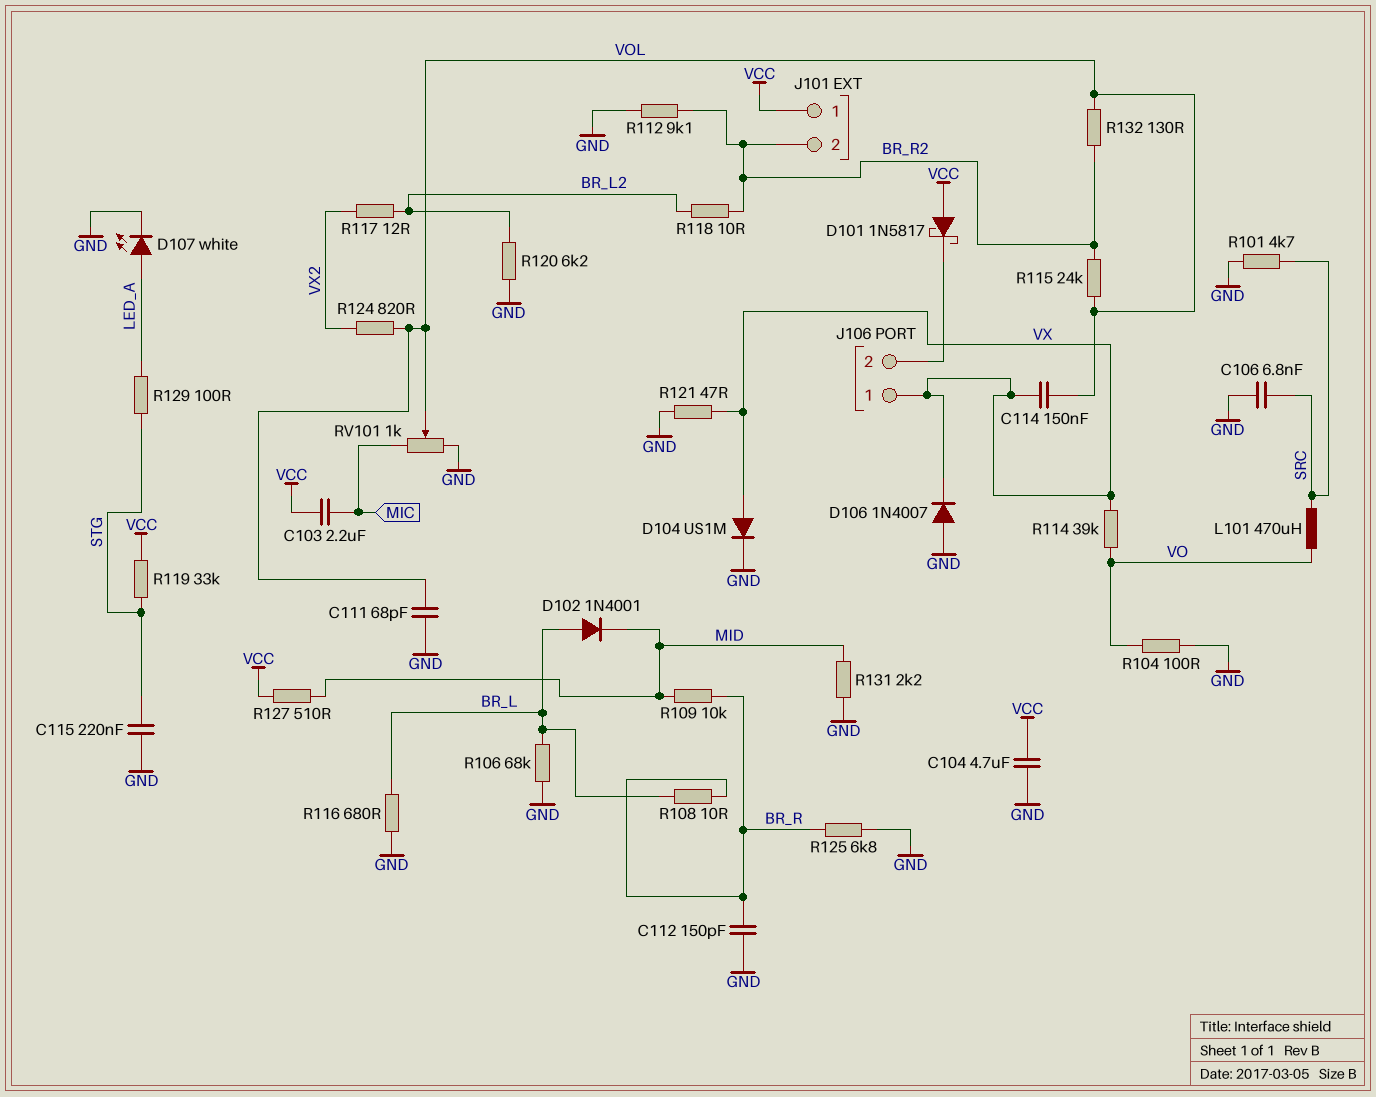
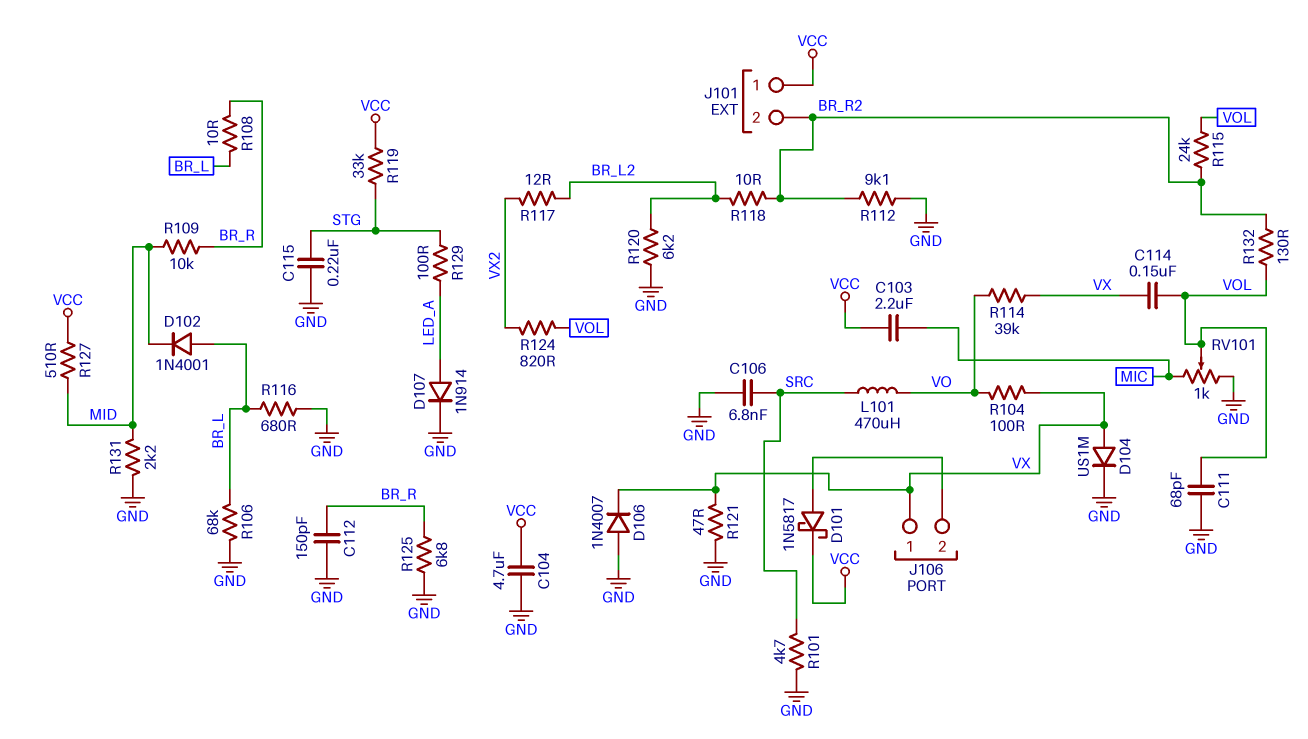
D101: schottky 1N5817 (A VCC, K J106/2) -> schottky 1N5817 (A J106/2, K VCC)
D107: LED white (A LED_A, K GND) -> diode 1N914 (A LED_A, K GND)
R104: 100 (GND, VO) -> 100 (VO, VX)

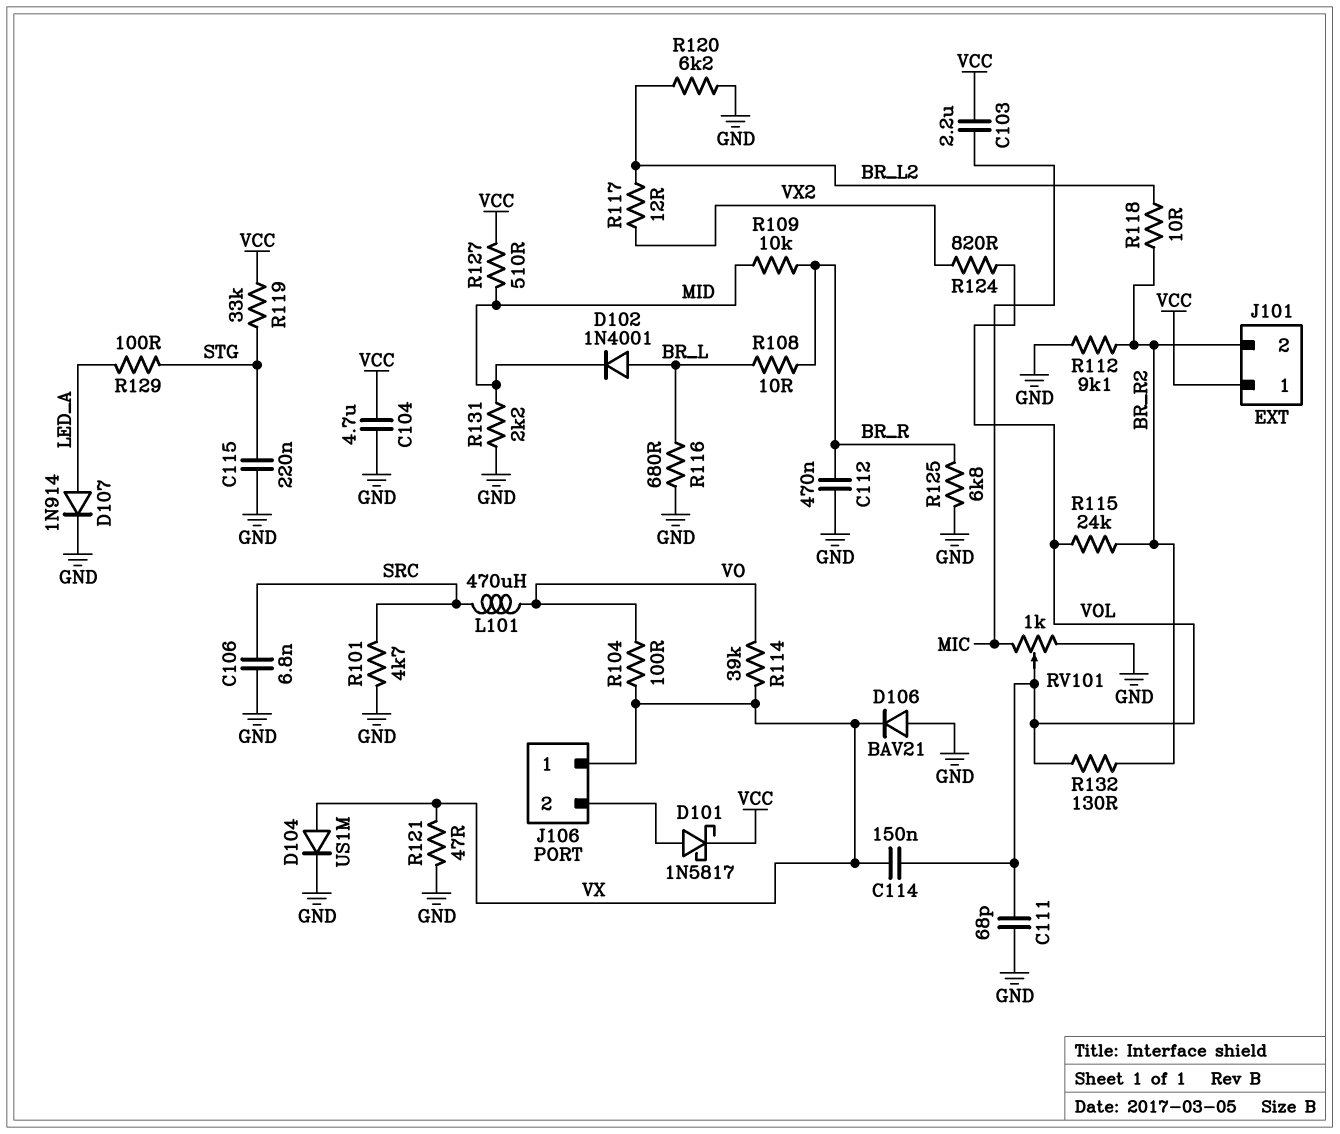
C112: 150pF (BR_R, GND) -> 470nF (BR_R, GND)
D106: diode 1N4007 (A GND, K VX) -> diode BAV21 (A GND, K VX)
R106: 68k (BR_L, GND) -> none

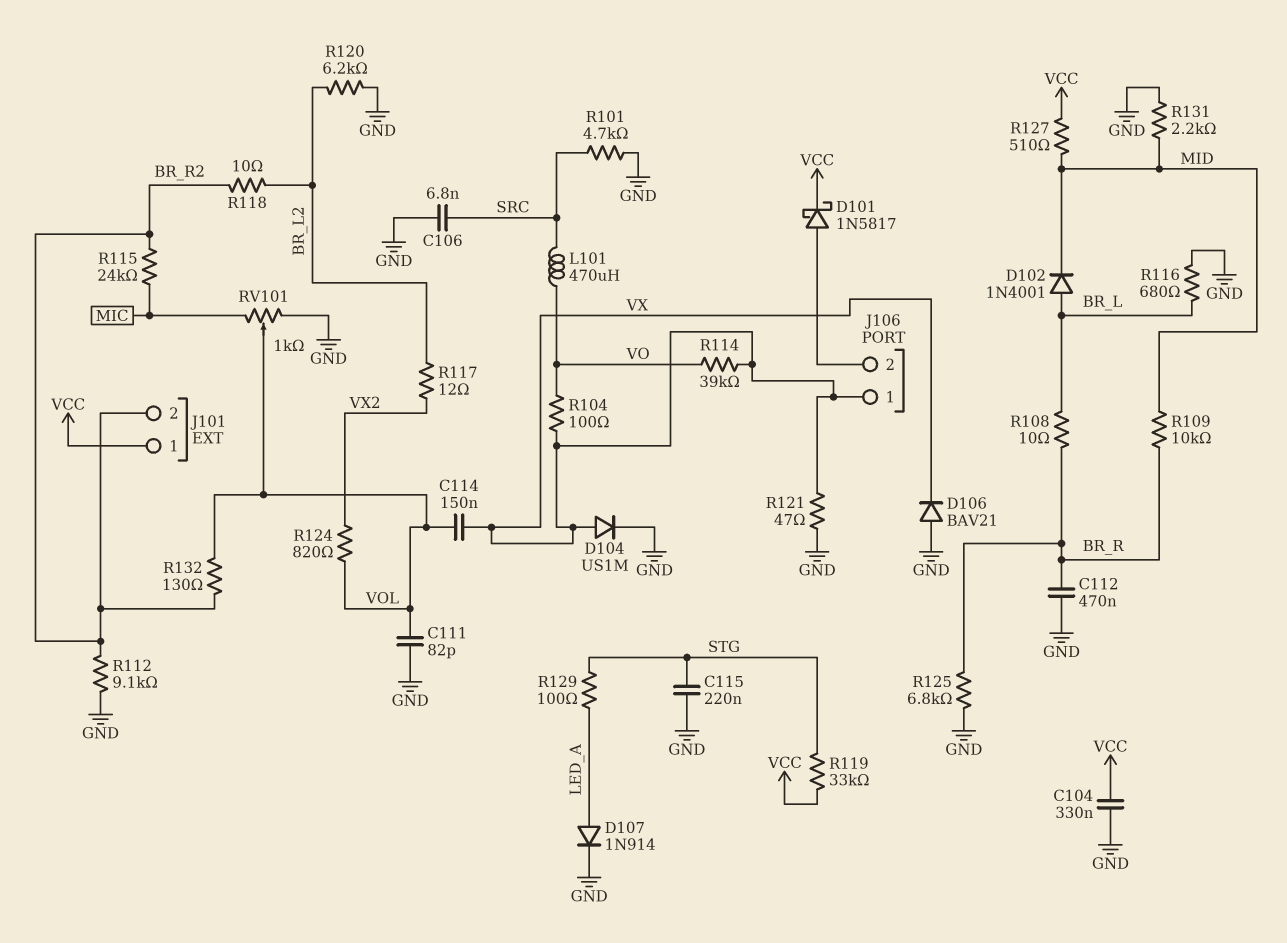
C103: 2.2uF (MIC, VCC) -> none
C104: 4.7uF (GND, VCC) -> 330nF (GND, VCC)
C111: 68pF (GND, VOL) -> 82pF (GND, VOL)
R115: 24k (BR_R2, VOL) -> 24k (BR_R2, MIC)

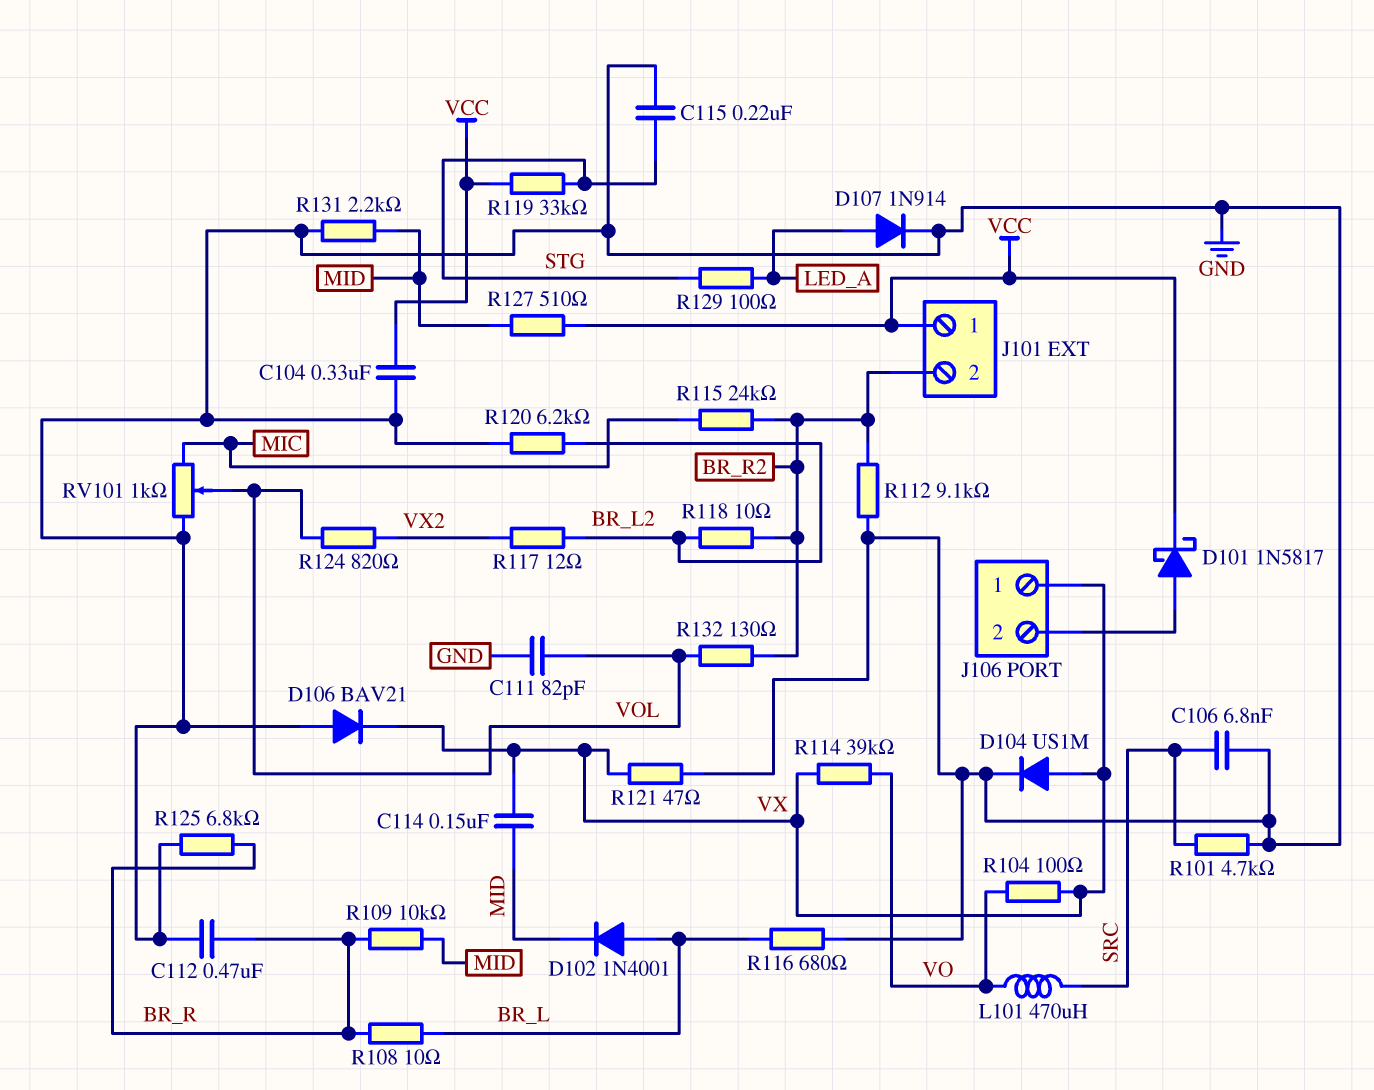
C114: 150nF (VOL, VX) -> 150nF (MID, VX)

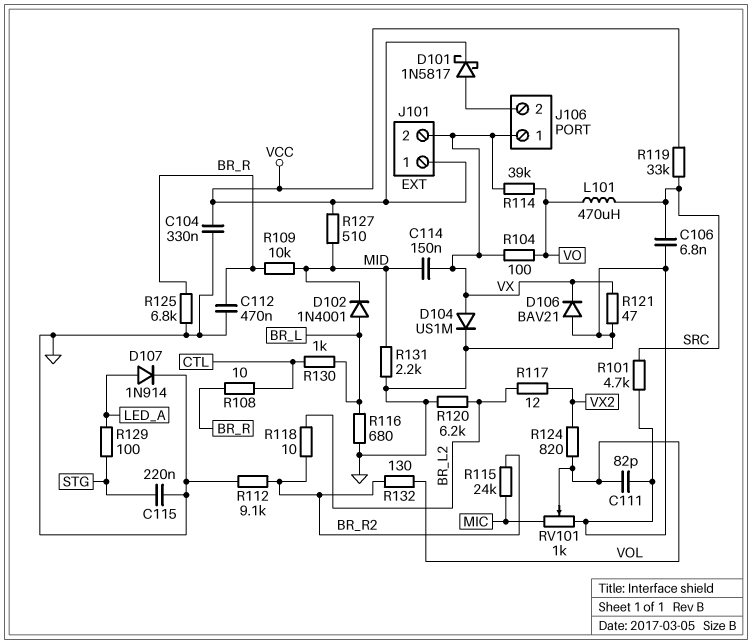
J101 pin 2: BR_R2 -> VX
R108: 10 (BR_L, BR_R) -> 10 (BR_R, CTL)
R119: 33k (STG, VCC) -> 33k (SRC, VCC)
R130: none -> 1k (BR_L, CTL)

